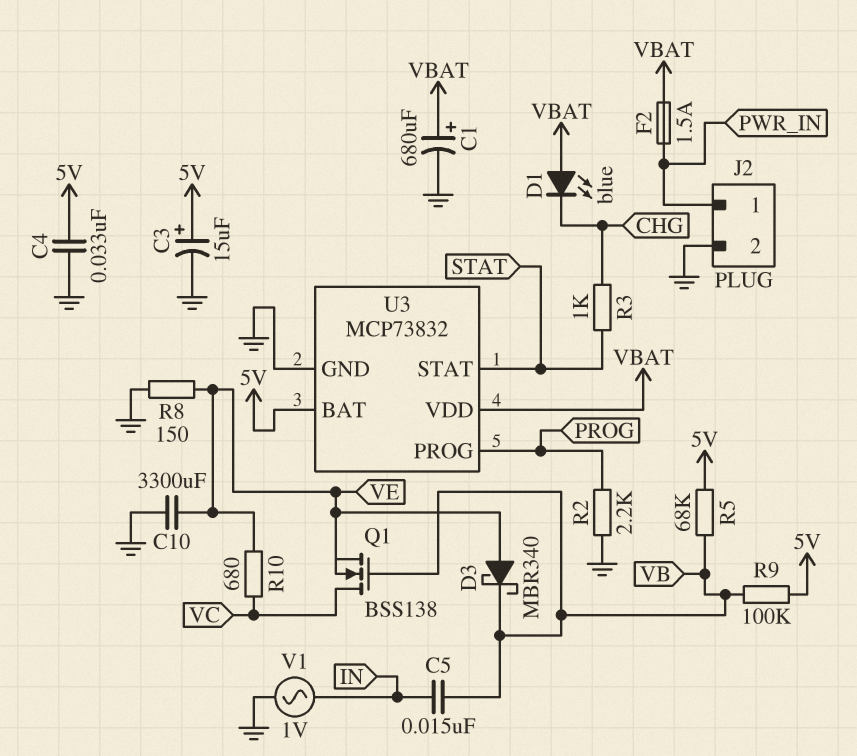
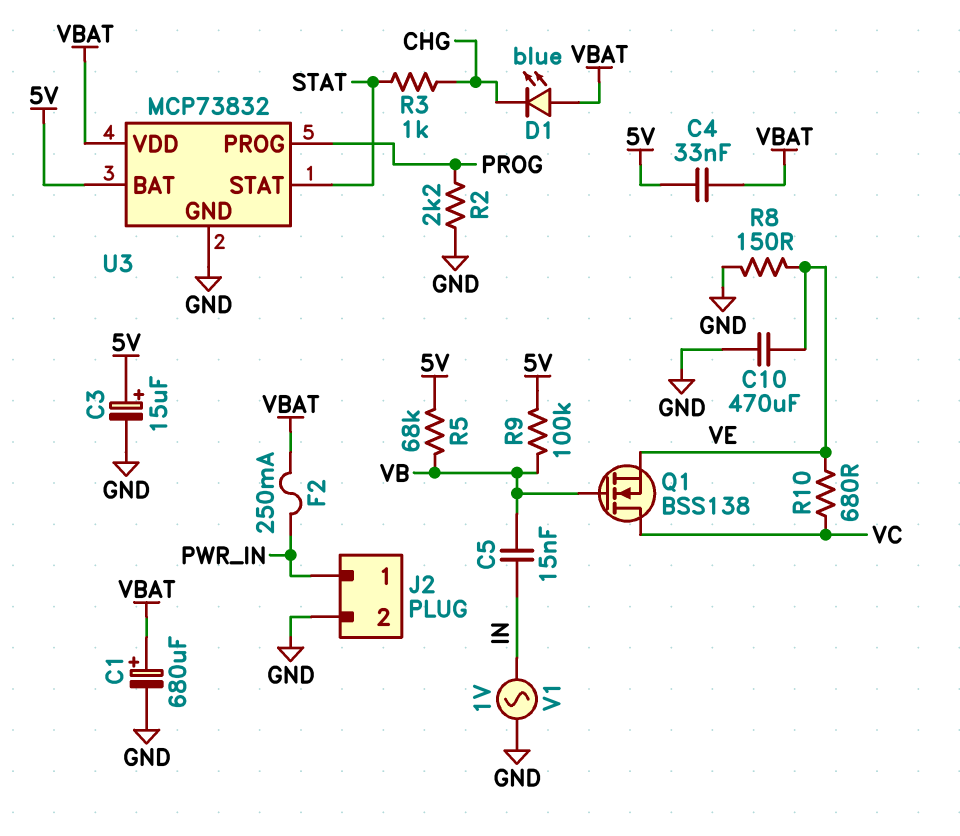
C4: 33nF (5V, GND) -> 33nF (5V, VBAT)
C10: 3300uF (GND, VE) -> 470uF (GND, VE)
D3: schottky MBR340 (A VE, K VB) -> none
F2: 1.5A (PWR_IN, VBAT) -> 250mA (PWR_IN, VBAT)

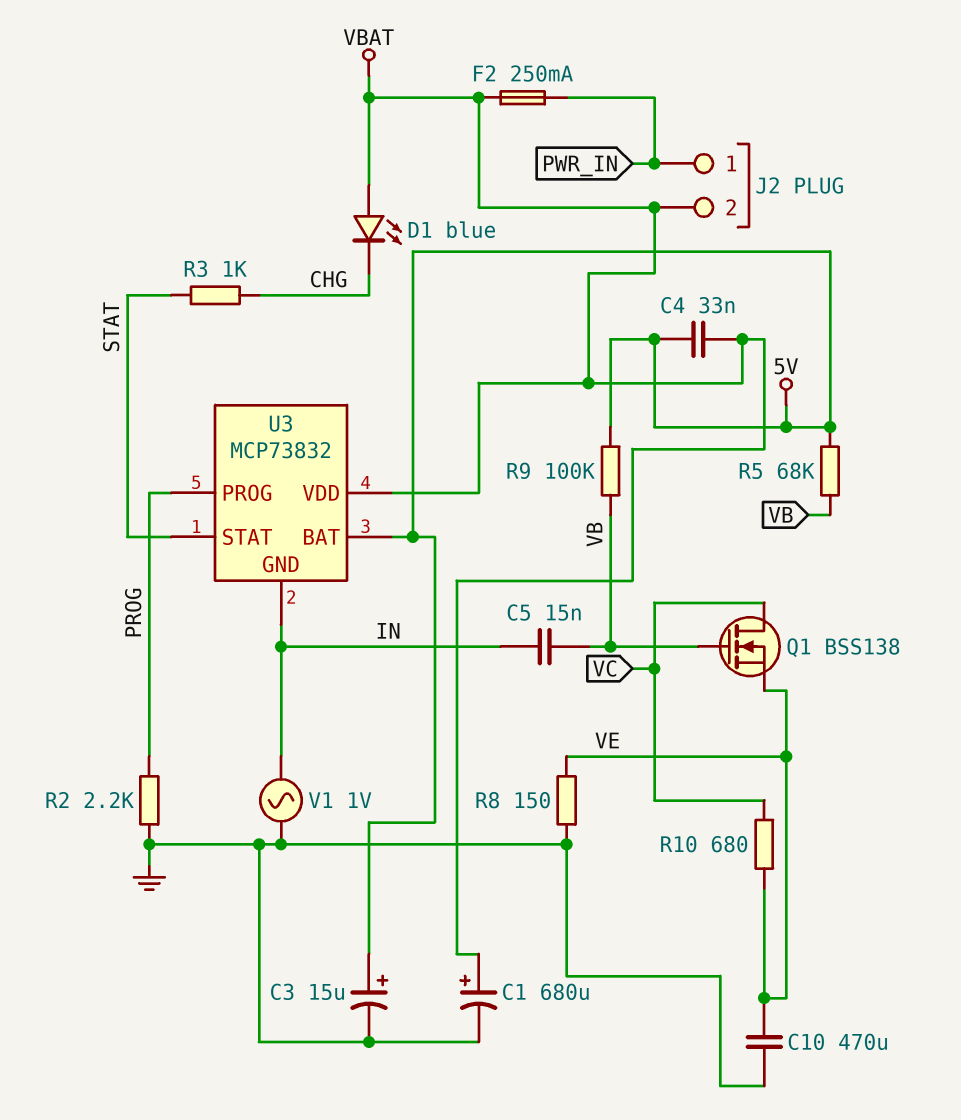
J2 pin 2: GND -> VBAT
U3 pin GND: GND -> IN

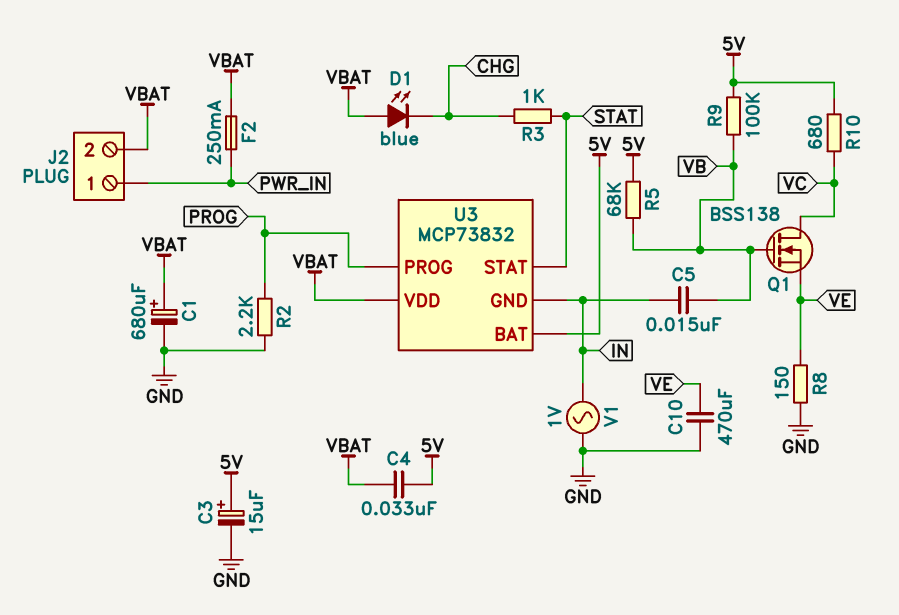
R10: 680 (VC, VE) -> 680 (5V, VC)

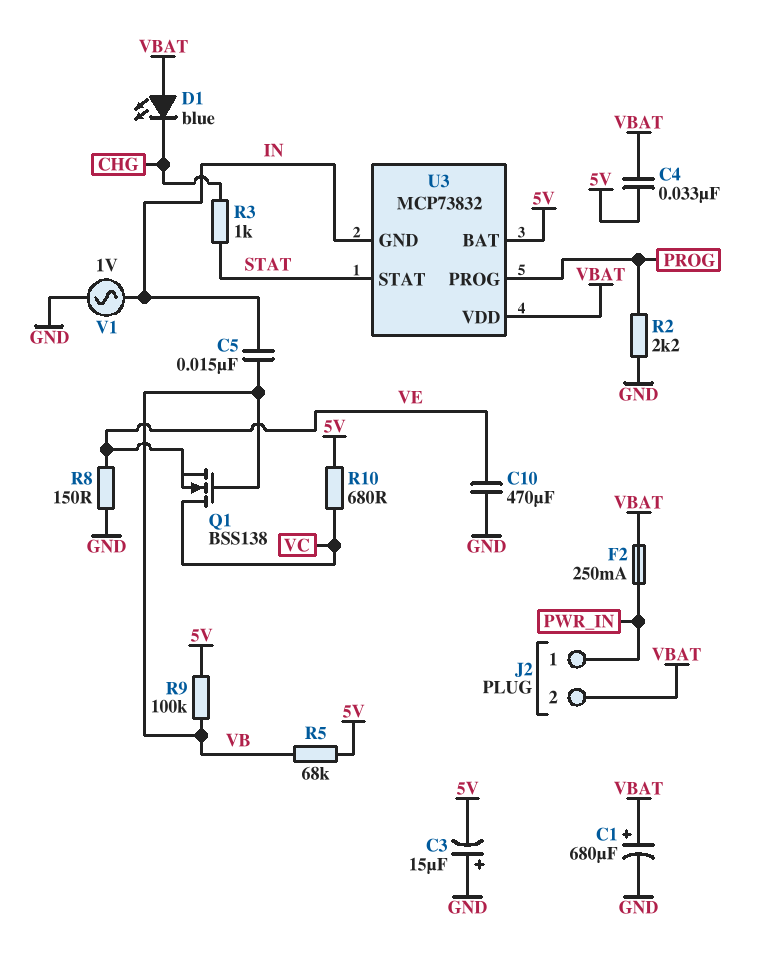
C3: 15uF (plus 5V, minus GND) -> 15uF (plus GND, minus 5V)

